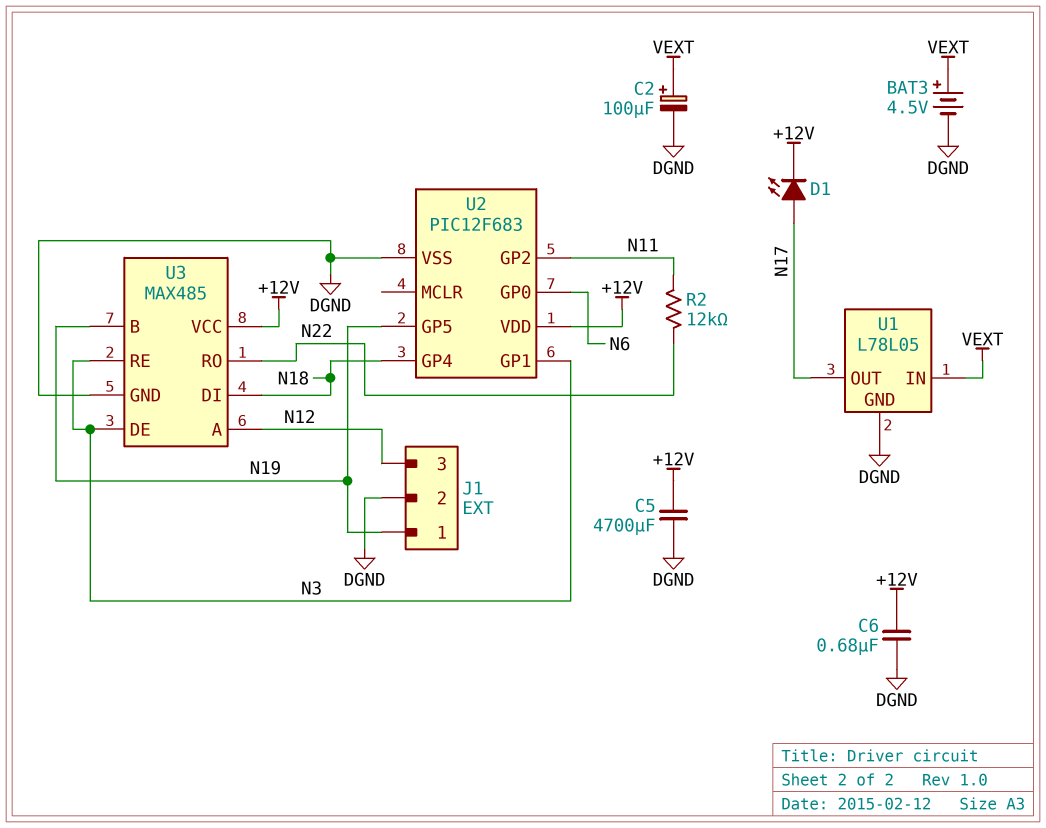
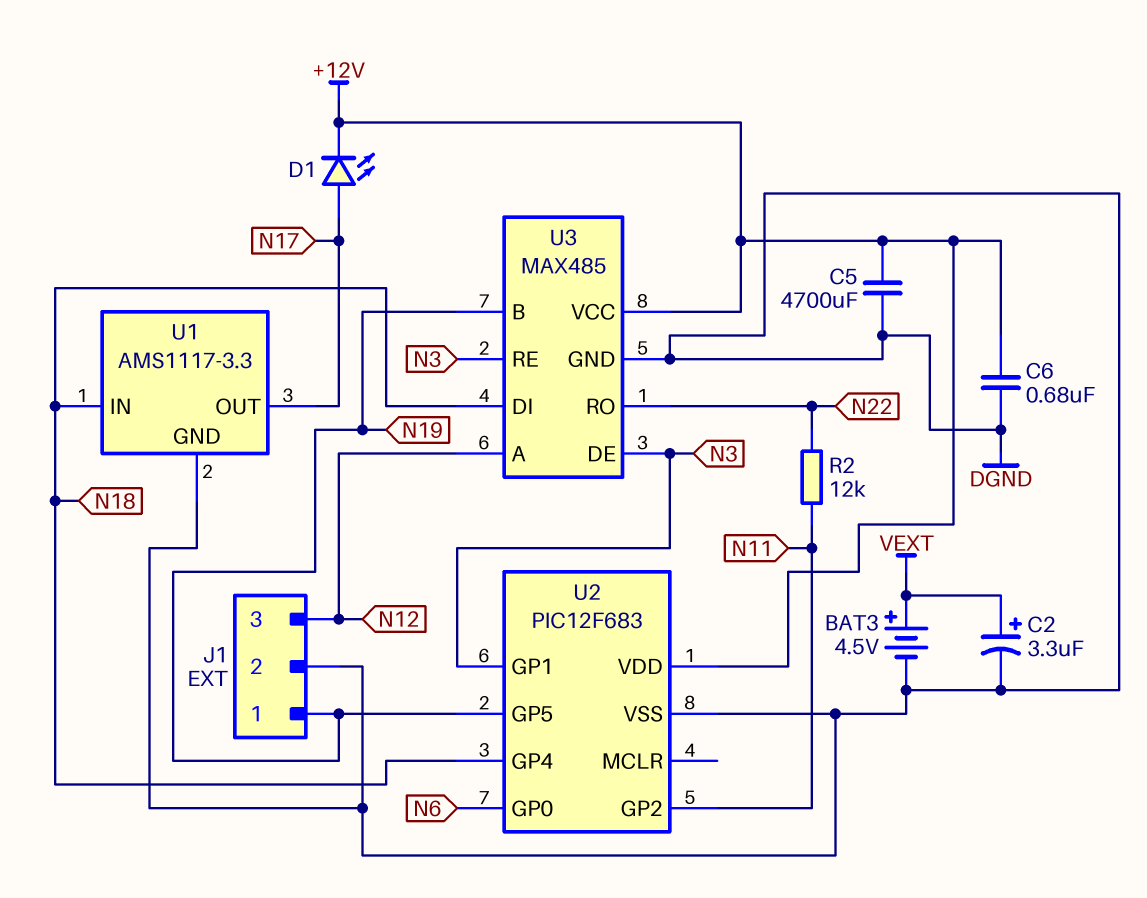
C2: 100uF (plus VEXT, minus DGND) -> 3.3uF (plus VEXT, minus DGND)
U1: L78L05 -> AMS1117-3.3
U1 pin IN: VEXT -> N18

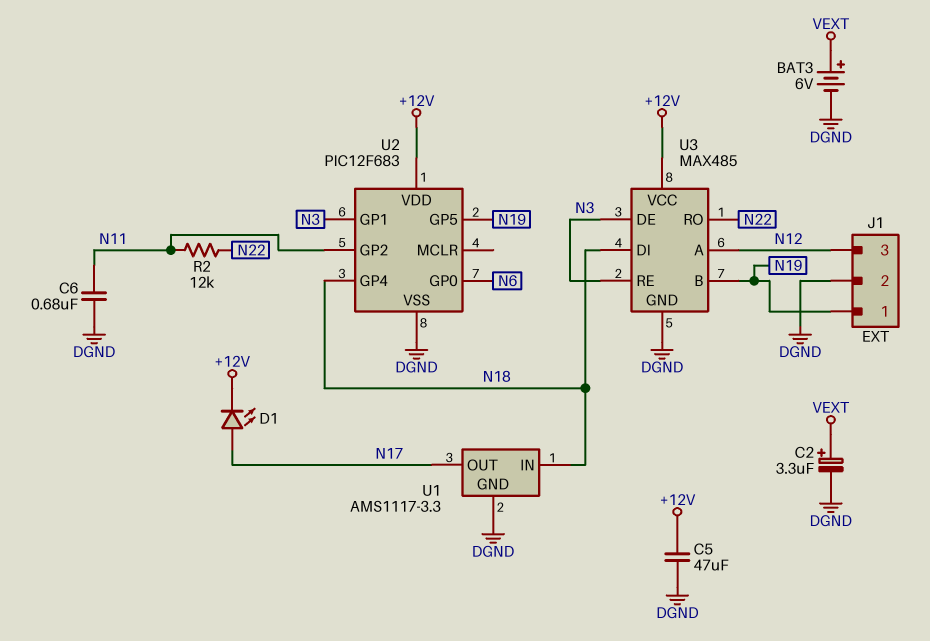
BAT3: 4.5V (plus VEXT, minus DGND) -> 6V (plus VEXT, minus DGND)
C5: 4700uF (+12V, DGND) -> 47uF (+12V, DGND)
C6: 680nF (+12V, DGND) -> 680nF (DGND, N11)

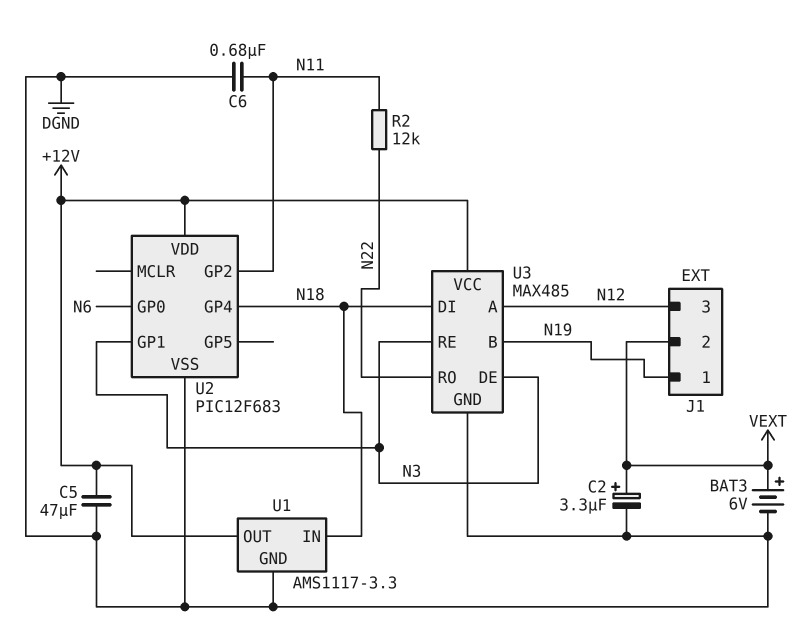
D1: LED (A N17, K +12V) -> none
J1 pin 2: DGND -> VEXT
U1 pin OUT: N17 -> +12V
U2 pin GP5: N19 -> none

